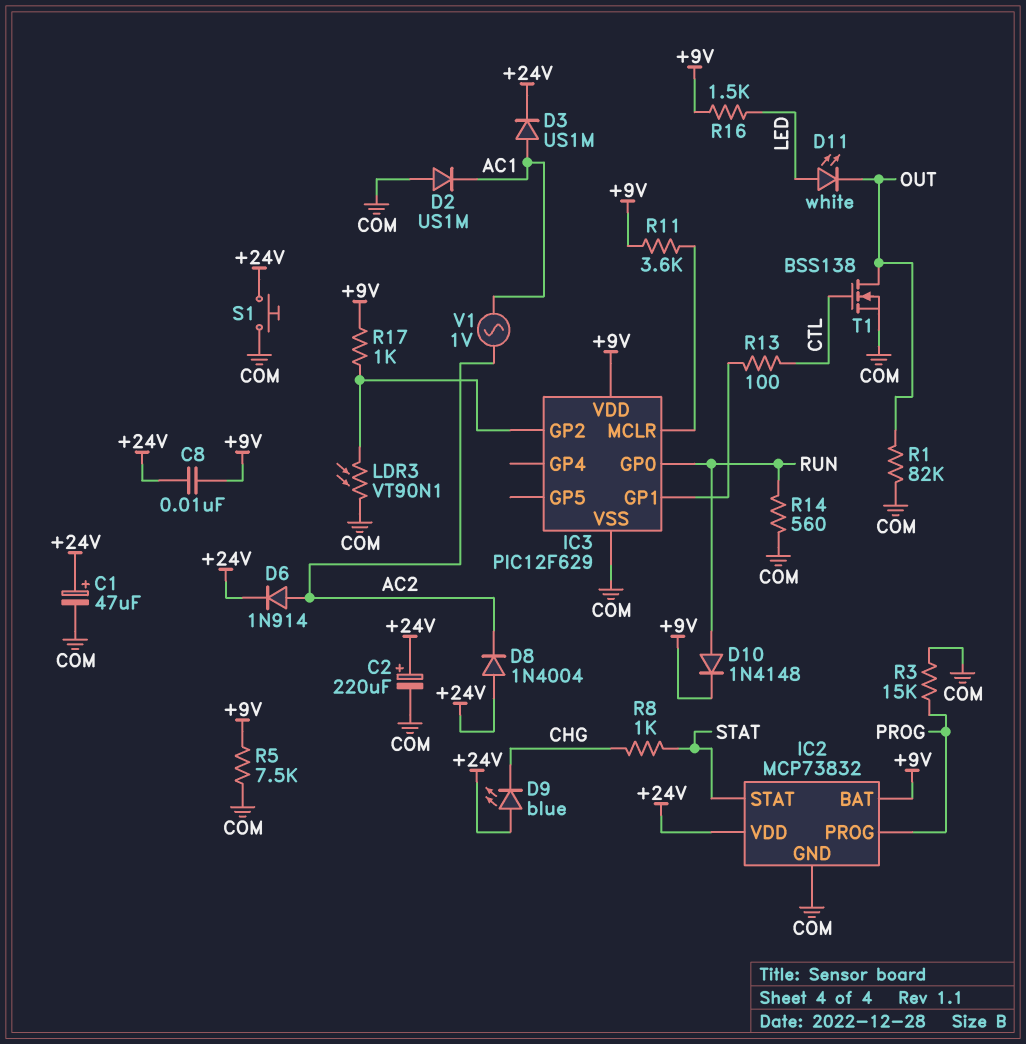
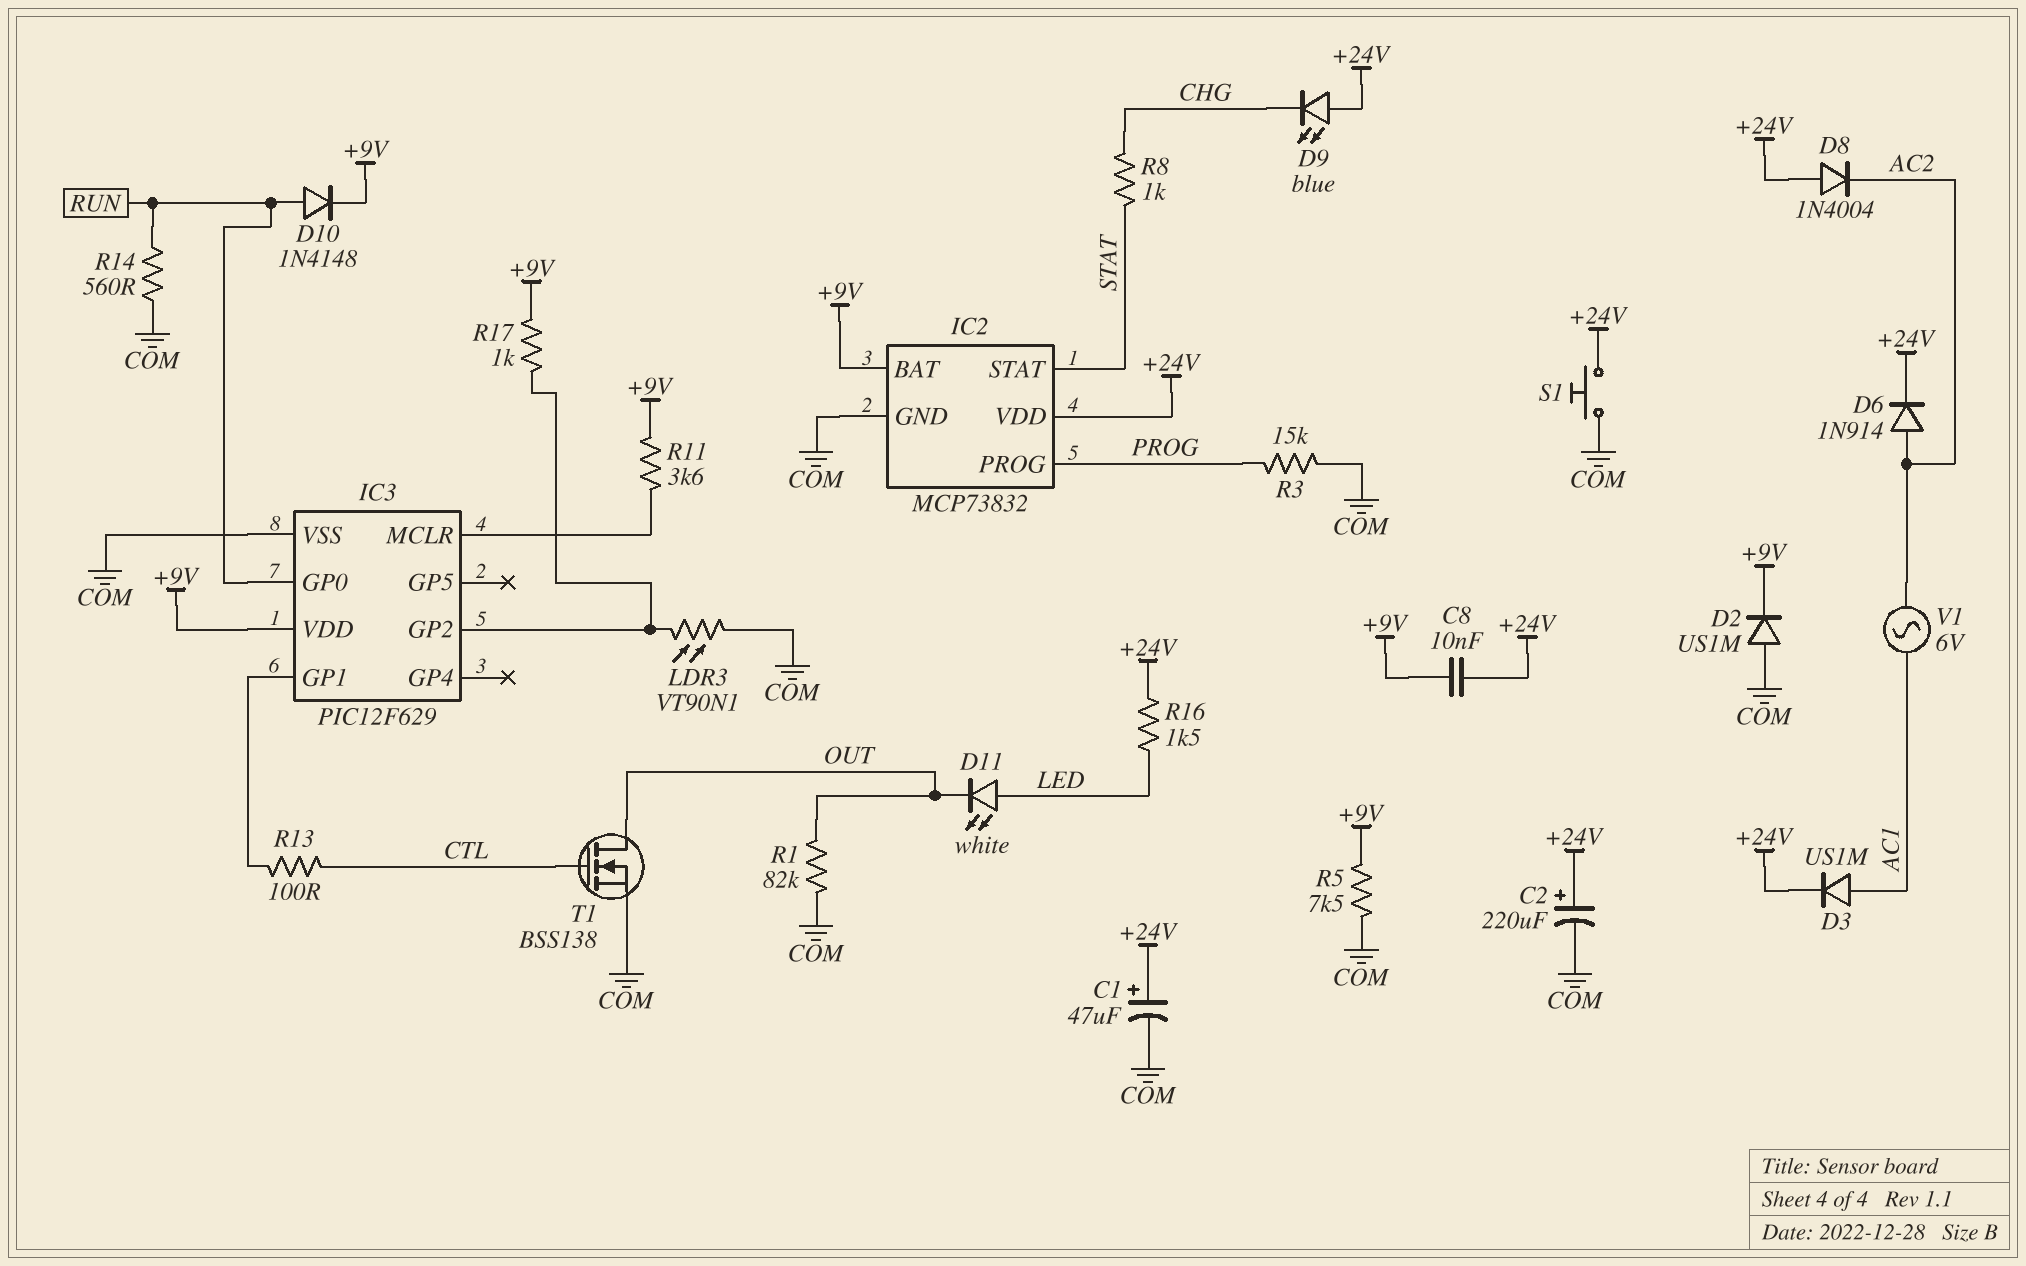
D2: diode US1M (A COM, K AC1) -> diode US1M (A COM, K +9V)
R16: 1.5k (+9V, LED) -> 1.5k (+24V, LED)
V1: AC 1V (AC1, AC2) -> AC 6V (AC1, AC2)

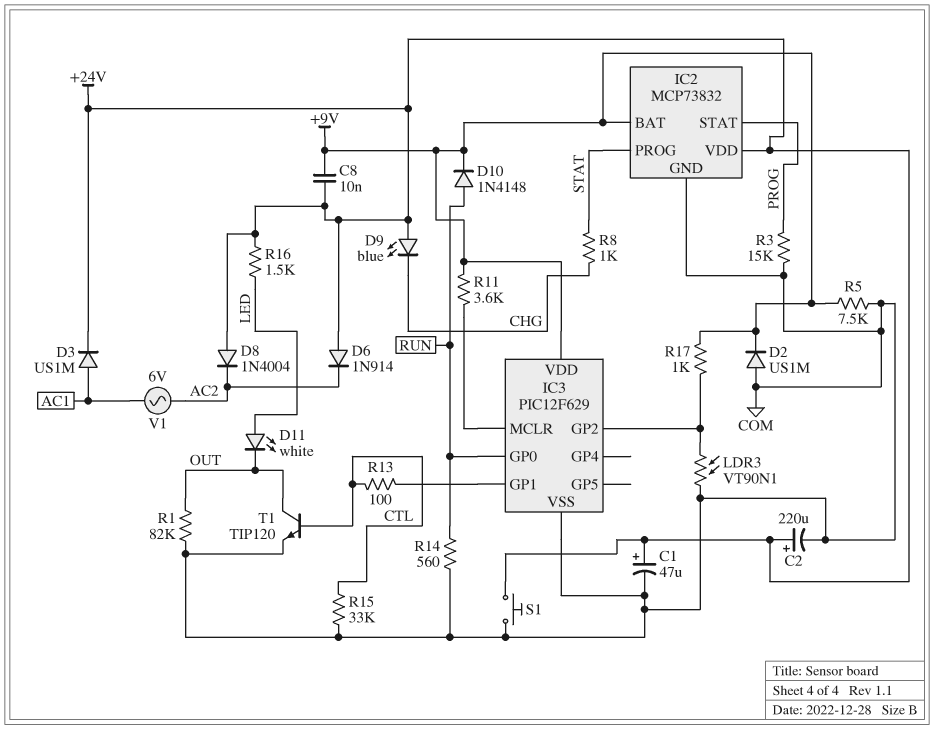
D6: diode 1N914 (A AC2, K +24V) -> diode 1N914 (A +24V, K AC2)
IC2 pin PROG: PROG -> STAT
IC2 pin STAT: STAT -> PROG
R15: none -> 33k (COM, CTL)
T1: NMOS BSS138 (G CTL, D OUT, S COM) -> NPN TIP120 (B CTL, C OUT, E COM)

